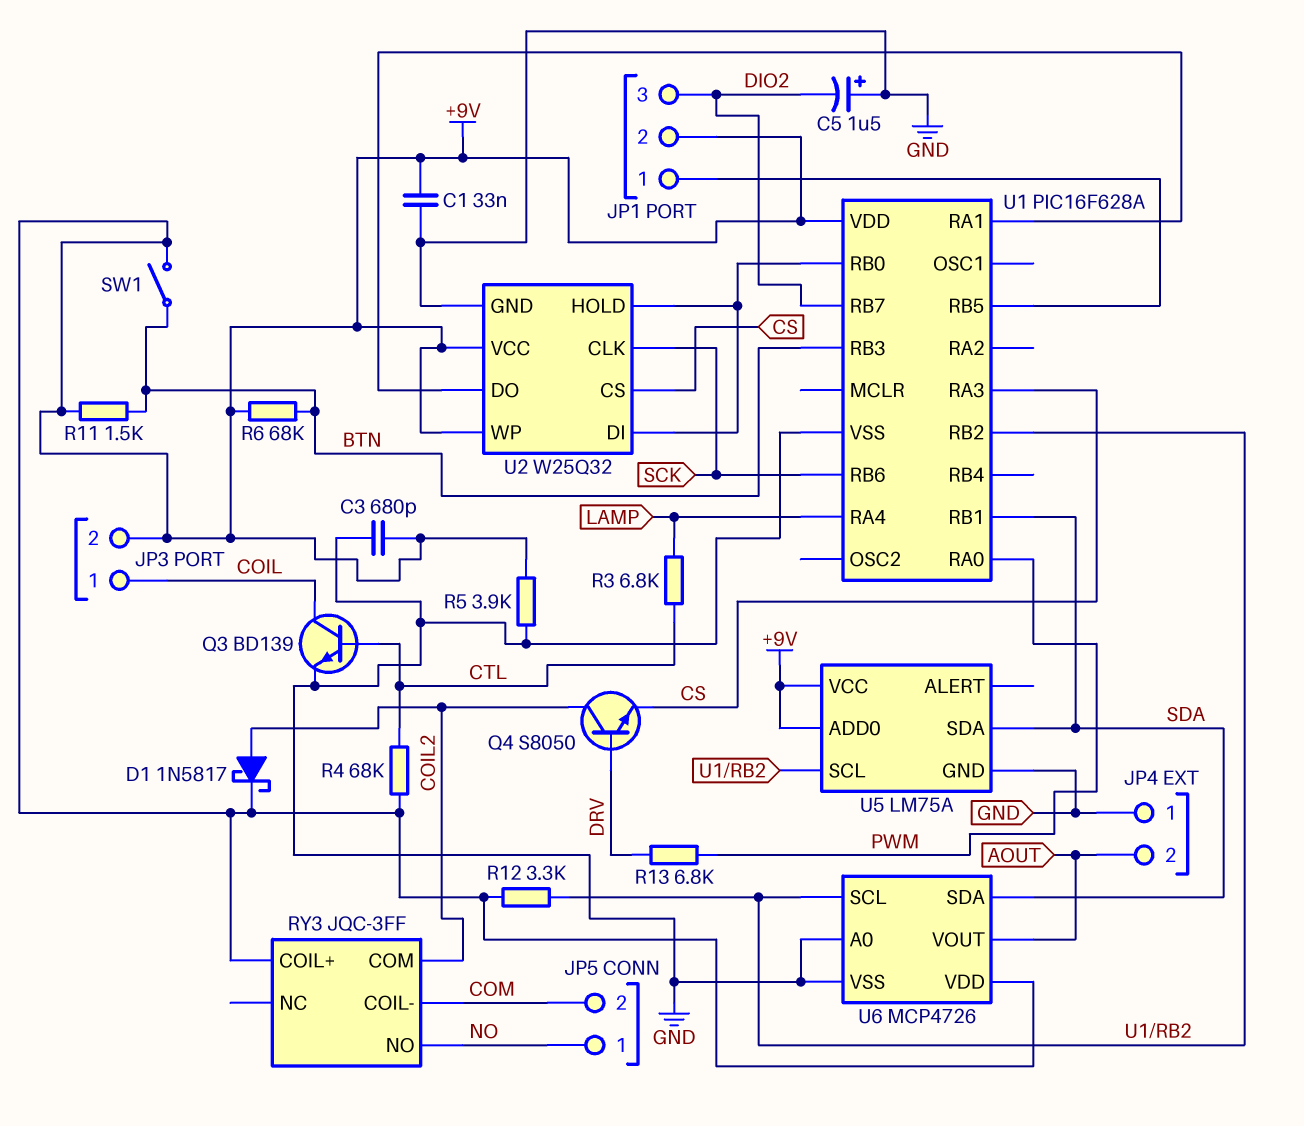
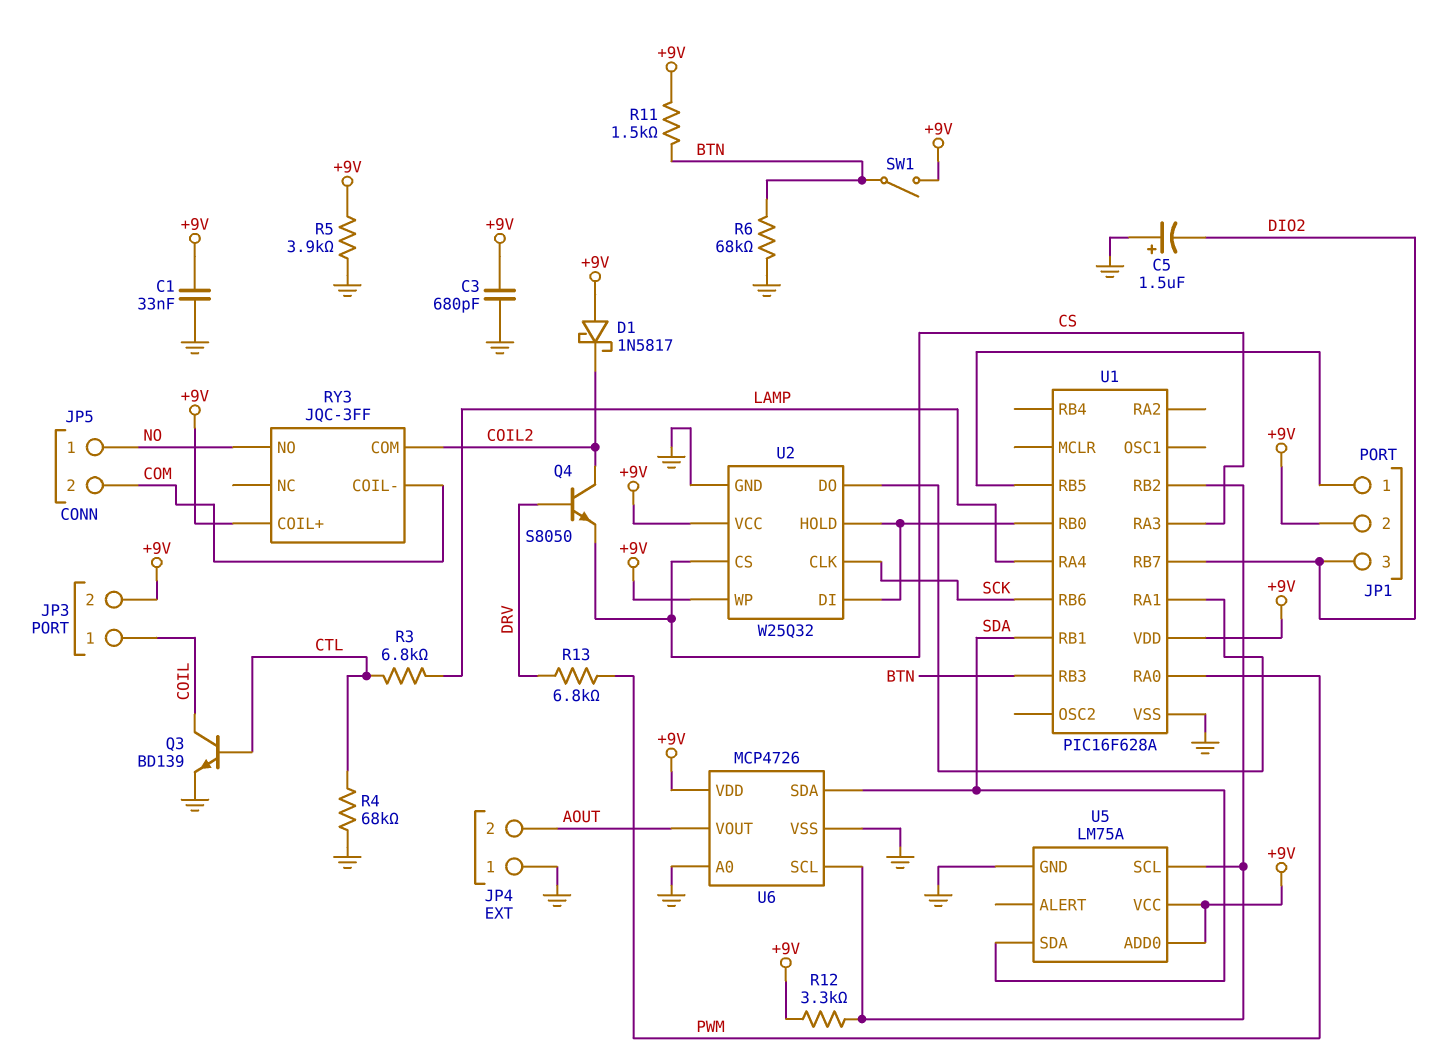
D1: schottky 1N5817 (A COIL2, K +9V) -> schottky 1N5817 (A +9V, K COIL2)
R4: 68k (+9V, CTL) -> 68k (CTL, GND)
R6: 68k (+9V, BTN) -> 68k (BTN, GND)

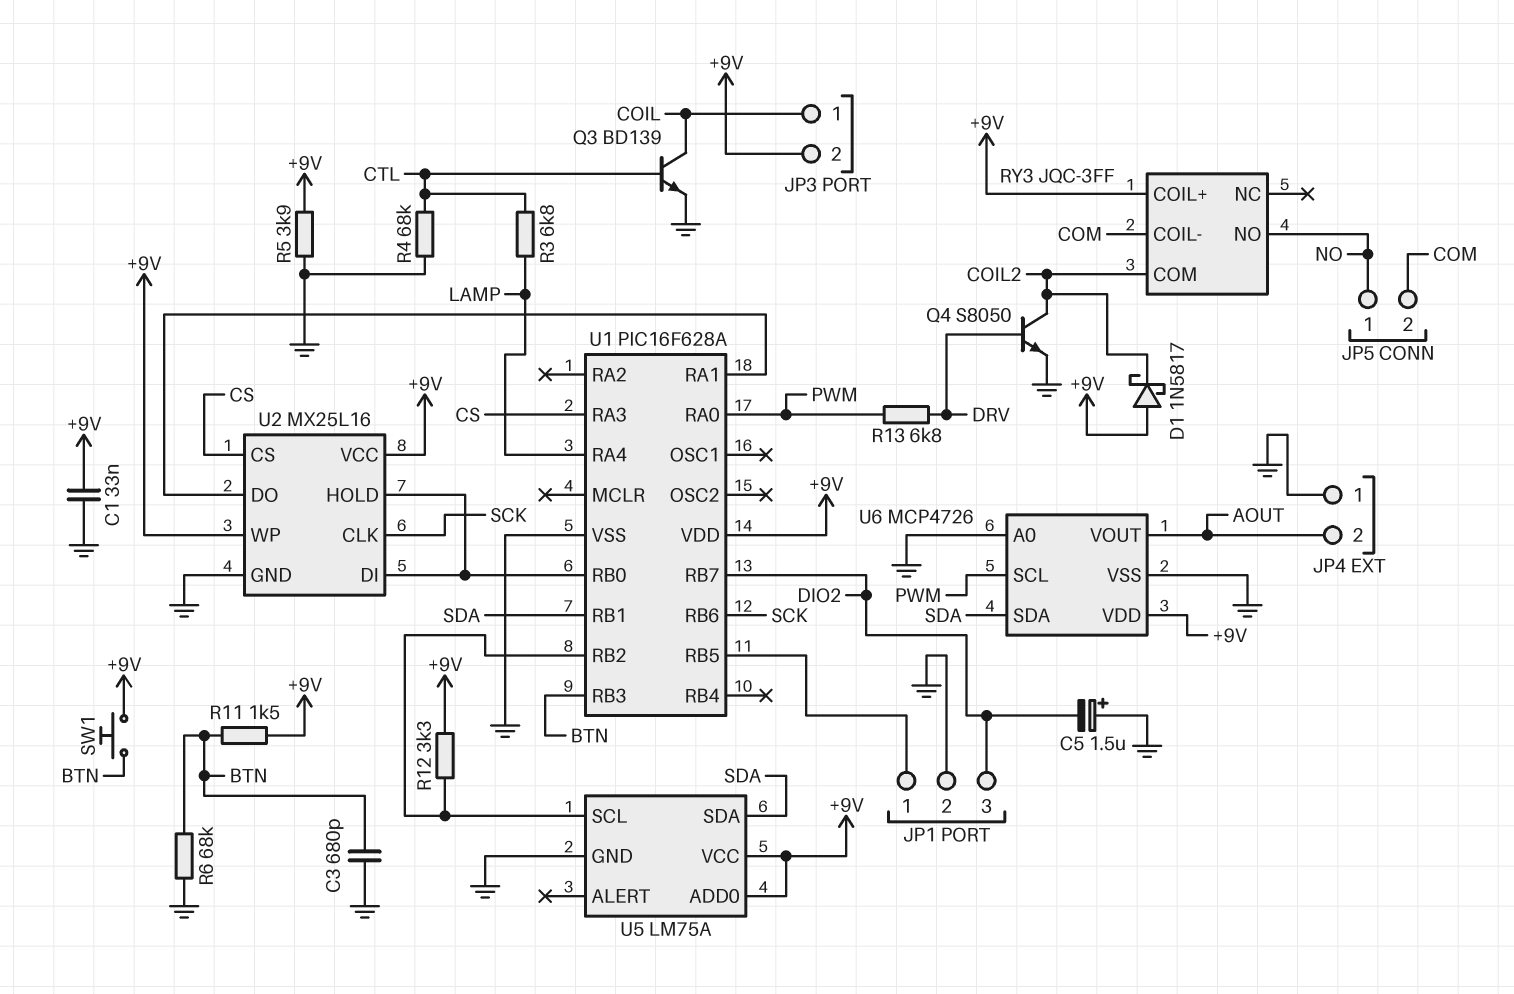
C3: 680pF (+9V, GND) -> 680pF (BTN, GND)
JP1 pin 2: +9V -> GND
Q4: NPN S8050 (B DRV, C COIL2, E CS) -> NPN S8050 (B DRV, C COIL2, E GND)
SW1: switch (+9V, BTN) -> button (+9V, BTN)
U2: W25Q32 -> MX25L16
U6 pin SCL: U1/RB2 -> PWM

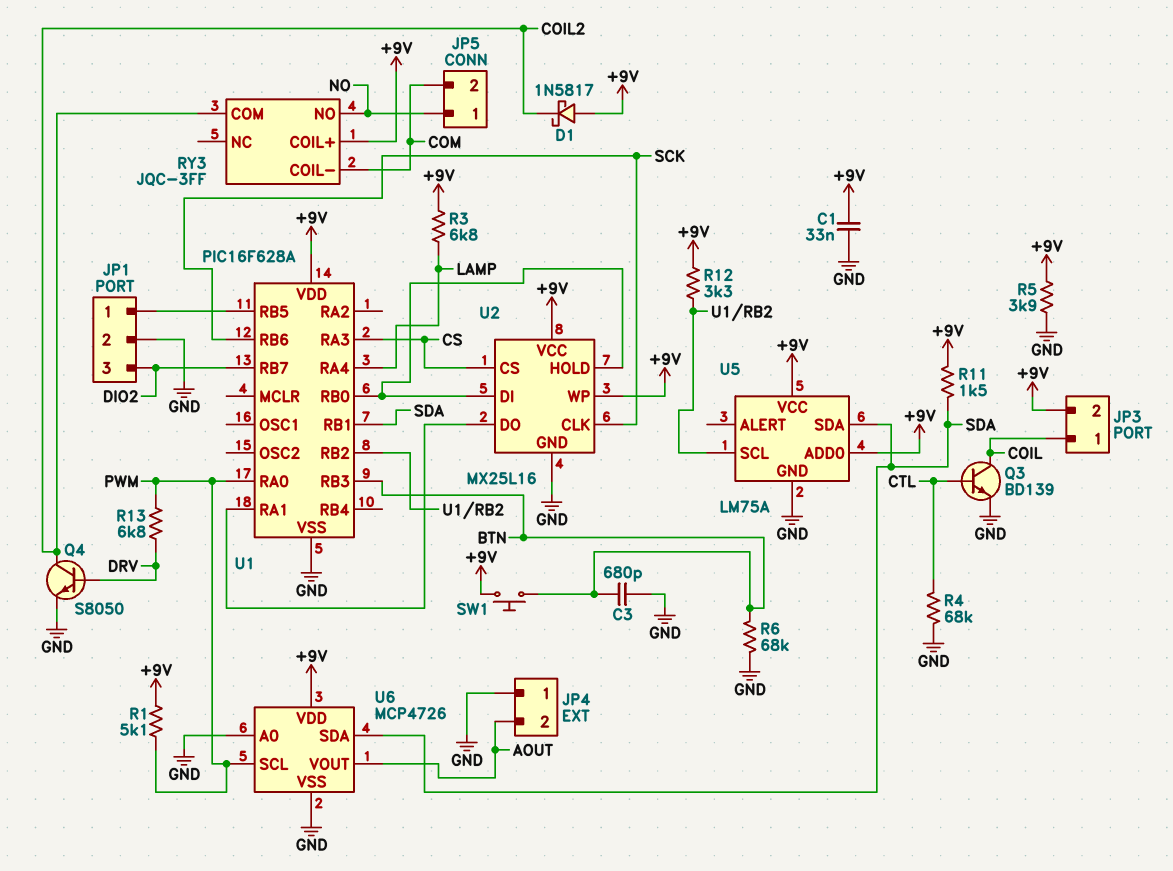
C5: 1.5uF (plus GND, minus DIO2) -> none
R1: none -> 5.1k (+9V, PWM)
R3: 6.8k (CTL, LAMP) -> 6.8k (+9V, LAMP)
R11: 1.5k (+9V, BTN) -> 1.5k (+9V, SDA)

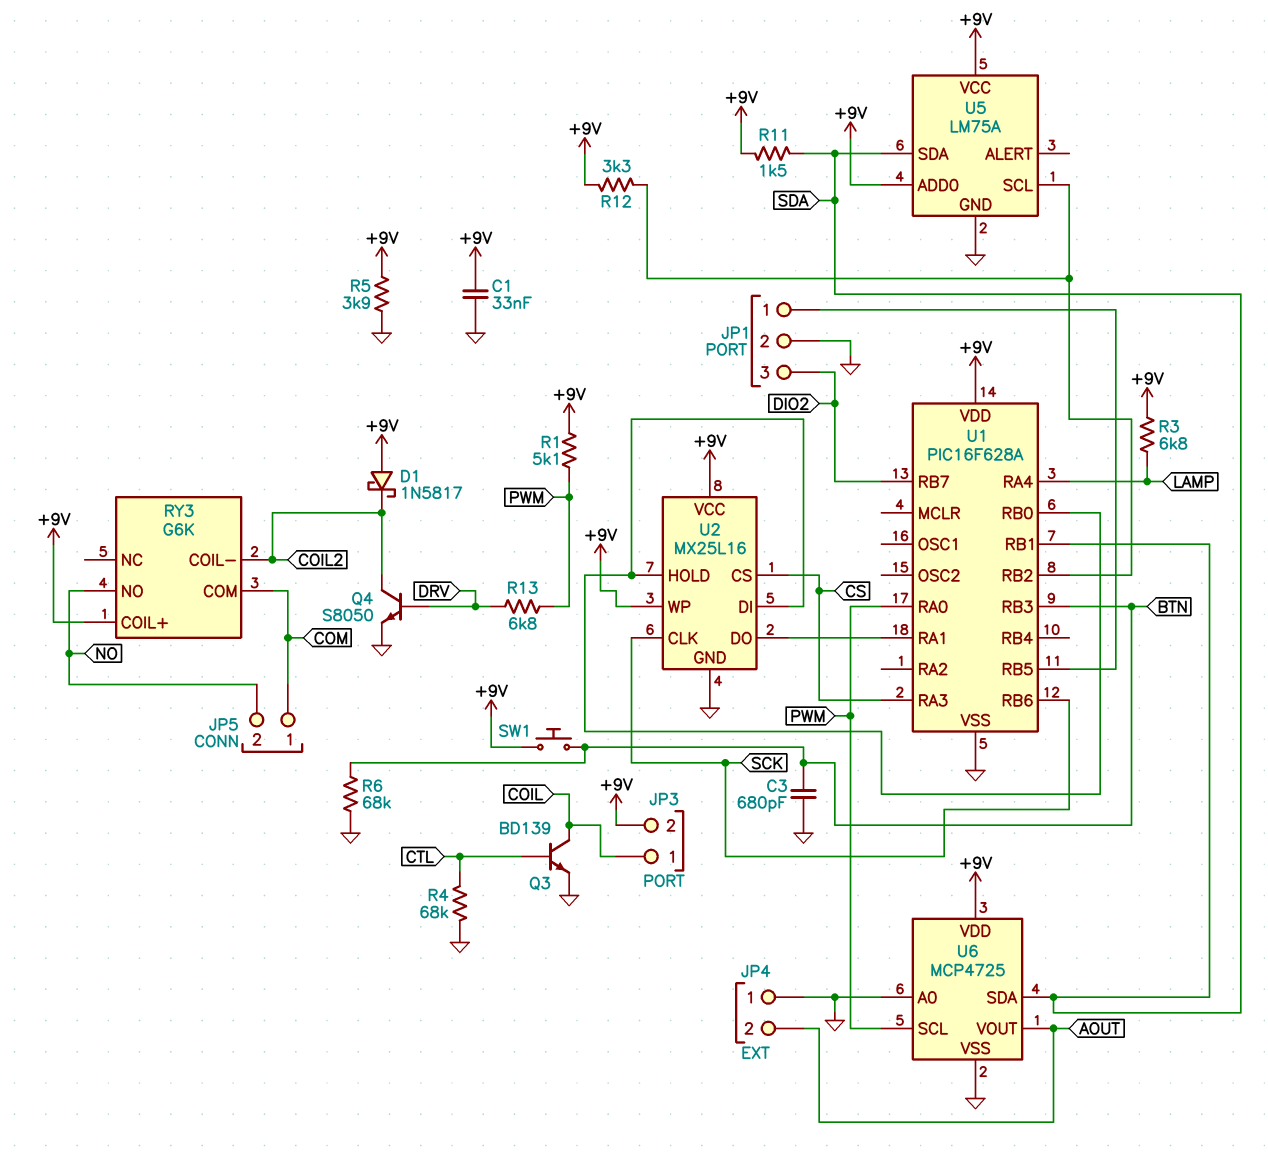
JP5 pin 1: NO -> COM
JP5 pin 2: COM -> NO
RY3: JQC-3FF -> G6K
RY3 pin COIL-: COM -> COIL2
RY3 pin COM: COIL2 -> COM
U6: MCP4726 -> MCP4725

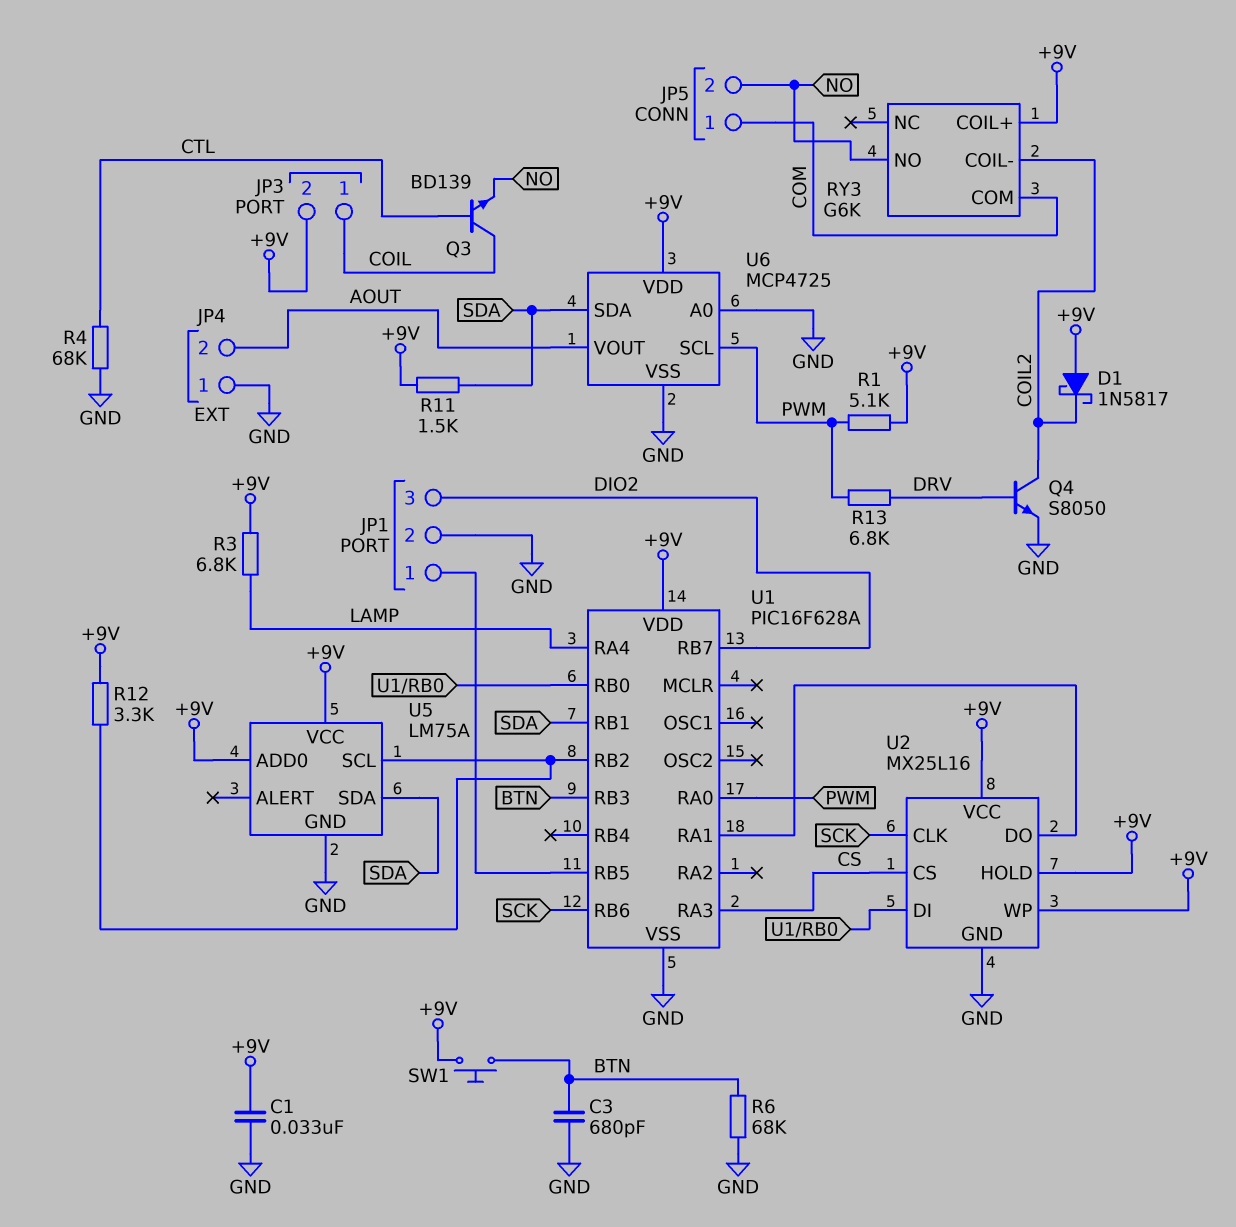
Q3: NPN BD139 (B CTL, C COIL, E GND) -> NPN BD139 (B CTL, C COIL, E NO)
R5: 3.9k (+9V, GND) -> none
U2 pin HOLD: U1/RB0 -> +9V

